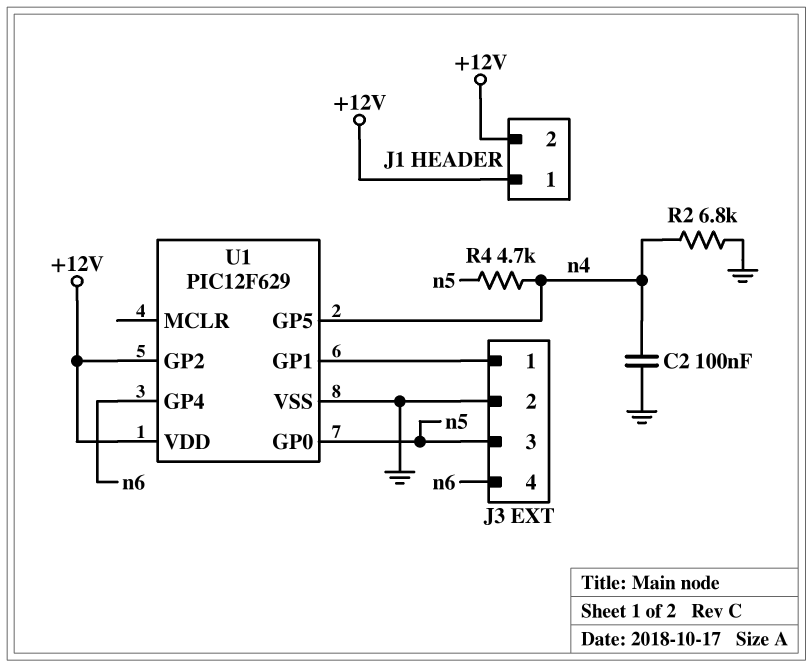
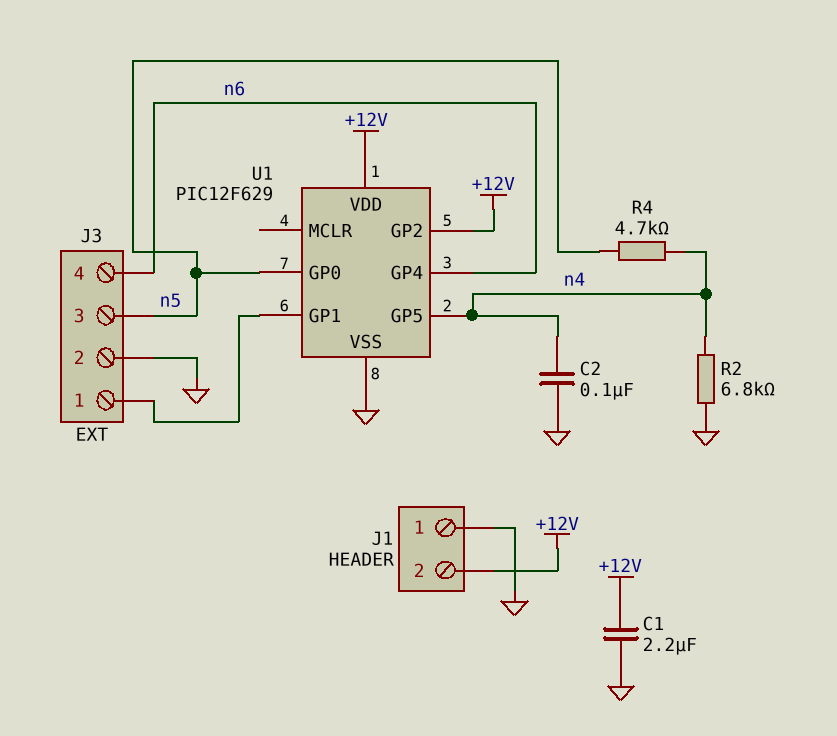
C1: none -> 2.2uF (+12V, GND)
J1 pin 1: +12V -> GND

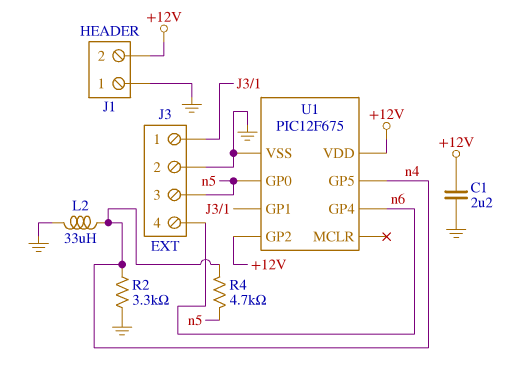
C2: 100nF (GND, n4) -> none
L2: none -> 33uH (GND, n4)
R2: 6.8k (GND, n4) -> 3.3k (GND, n4)
U1: PIC12F629 -> PIC12F675

